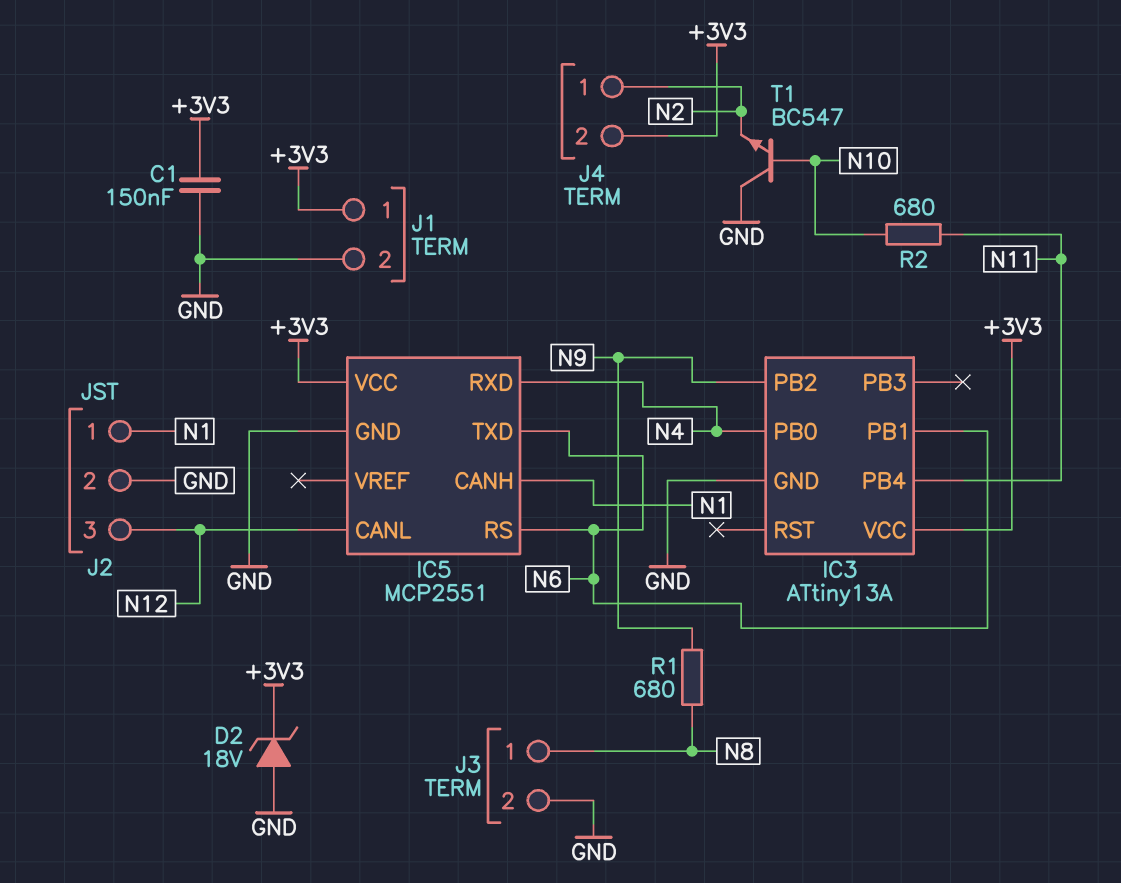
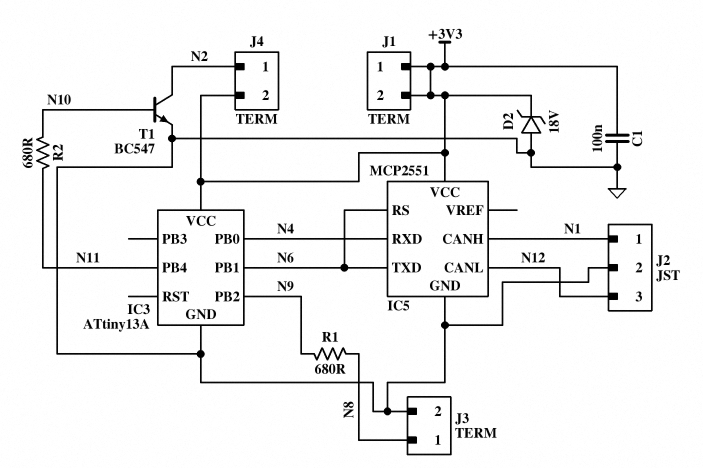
C1: 150nF (+3V3, GND) -> 100nF (+3V3, GND)
J1 pin 2: GND -> +3V3
T1: NPN BC547 (B N10, C GND, E N2) -> NPN BC547 (B N10, C N2, E GND)

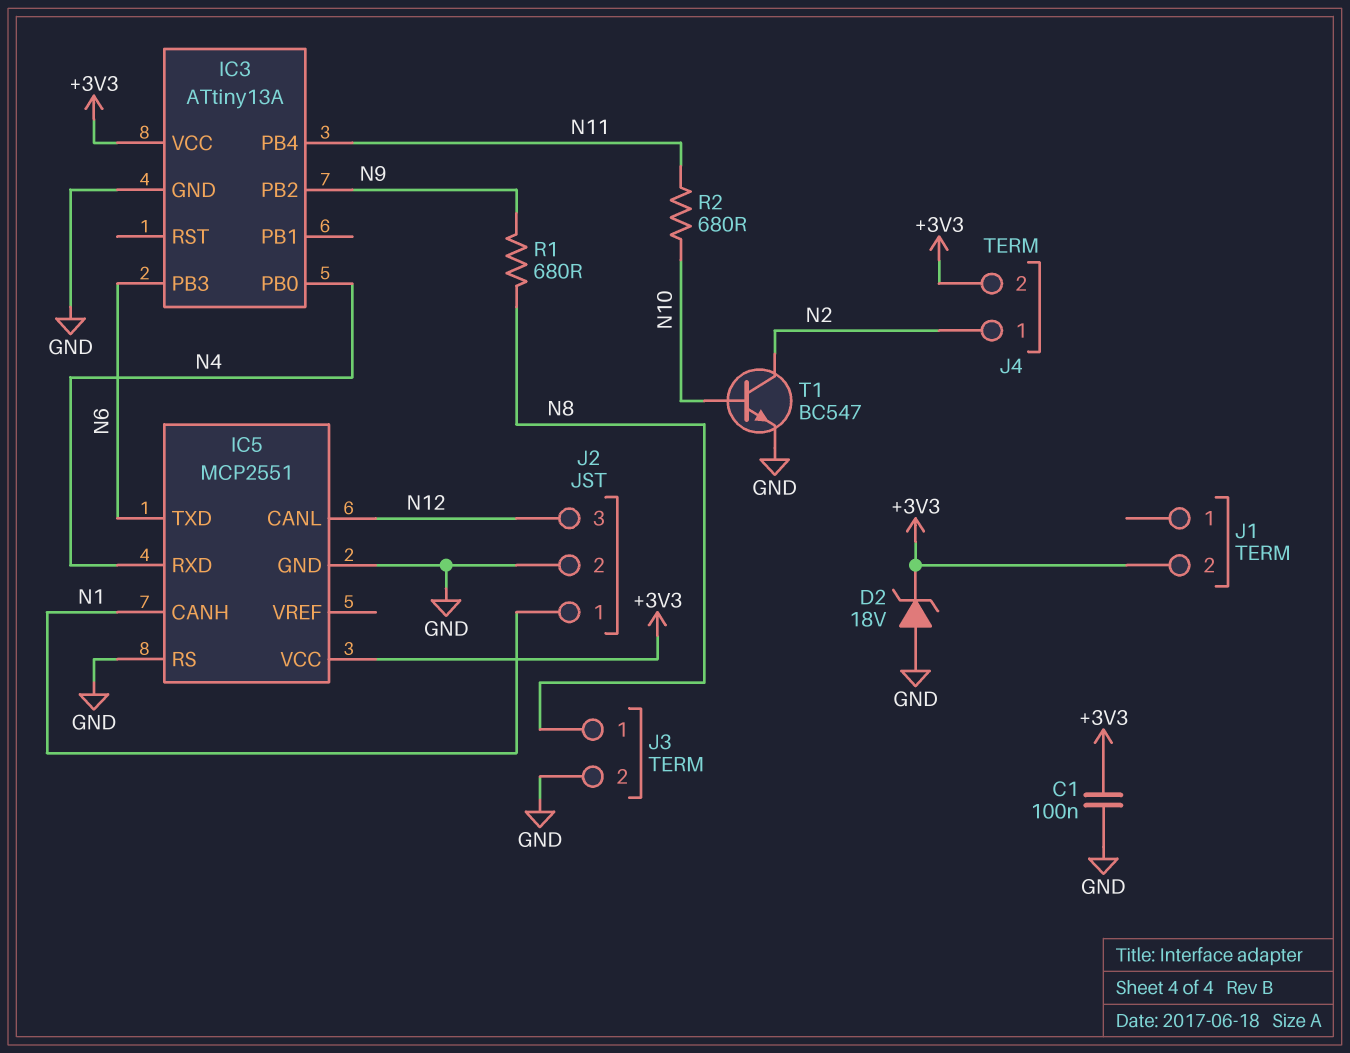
IC3 pin PB1: N6 -> none
IC3 pin PB3: none -> N6
IC5 pin RS: N6 -> GND
J1 pin 1: +3V3 -> none

